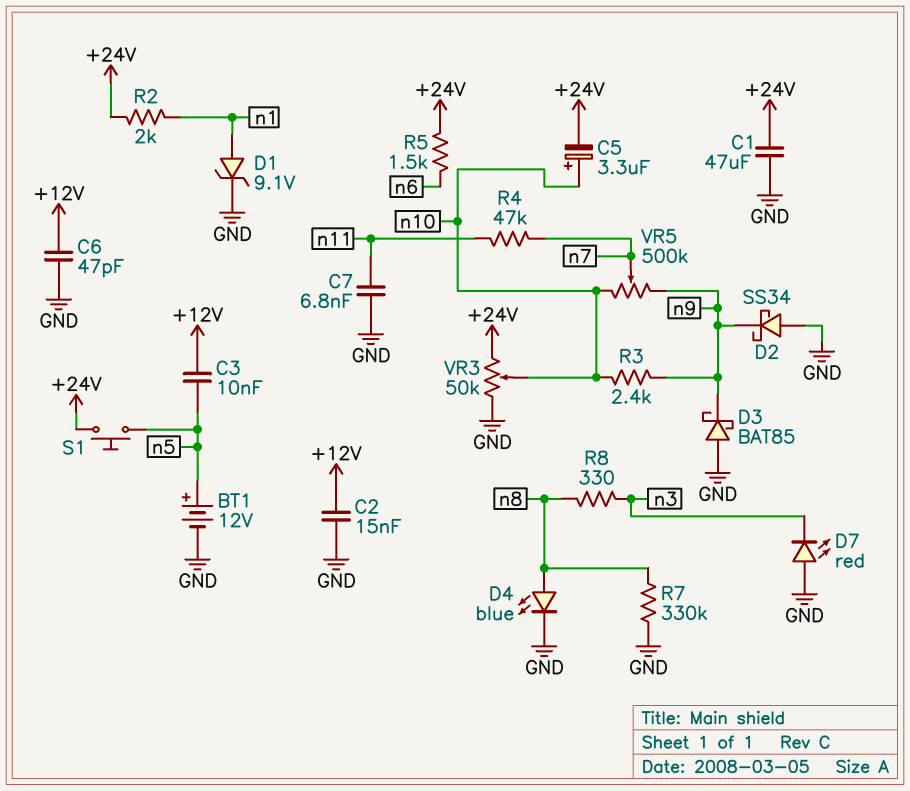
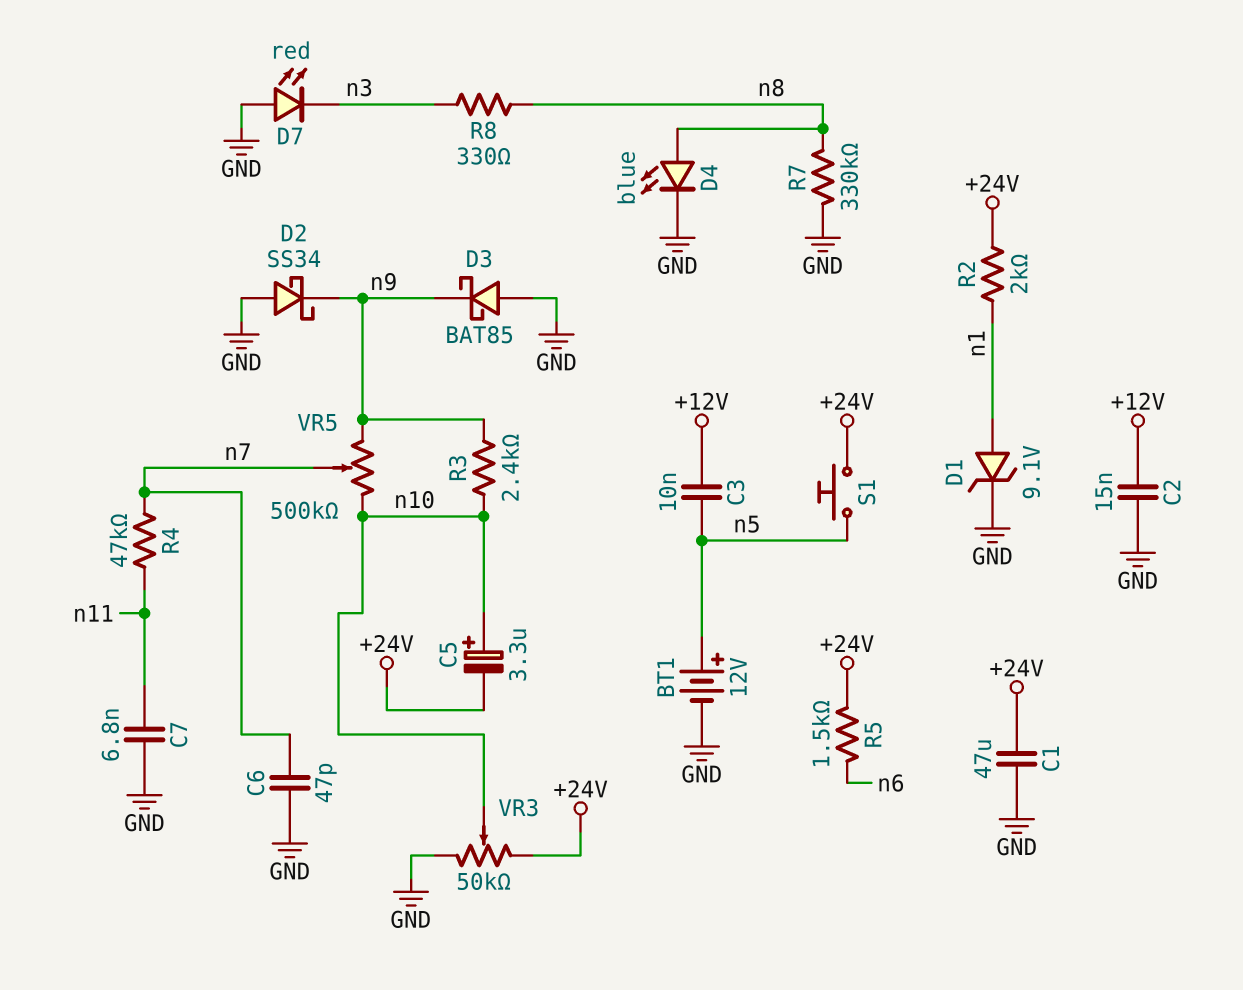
C6: 47pF (+12V, GND) -> 47pF (GND, n7)

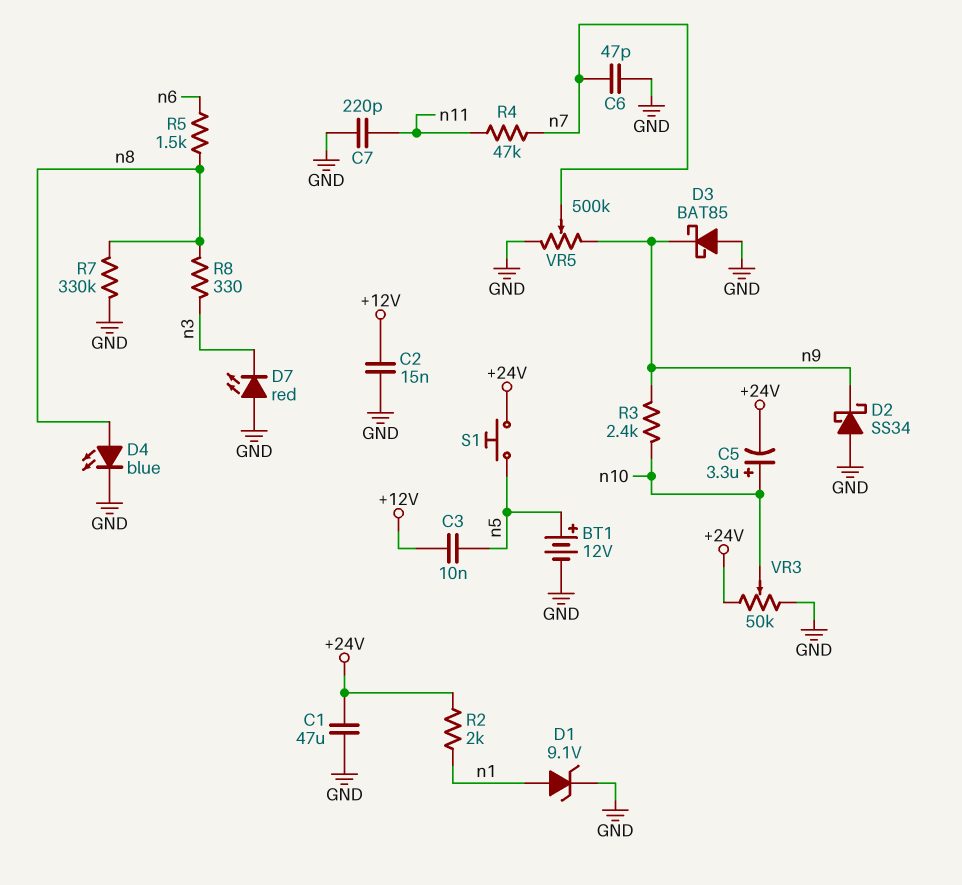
C7: 6.8nF (GND, n11) -> 220pF (GND, n11)
R5: 1.5k (+24V, n6) -> 1.5k (n6, n8)
VR5: 500k (n9, n10, wiper n7) -> 500k (GND, n9, wiper n7)

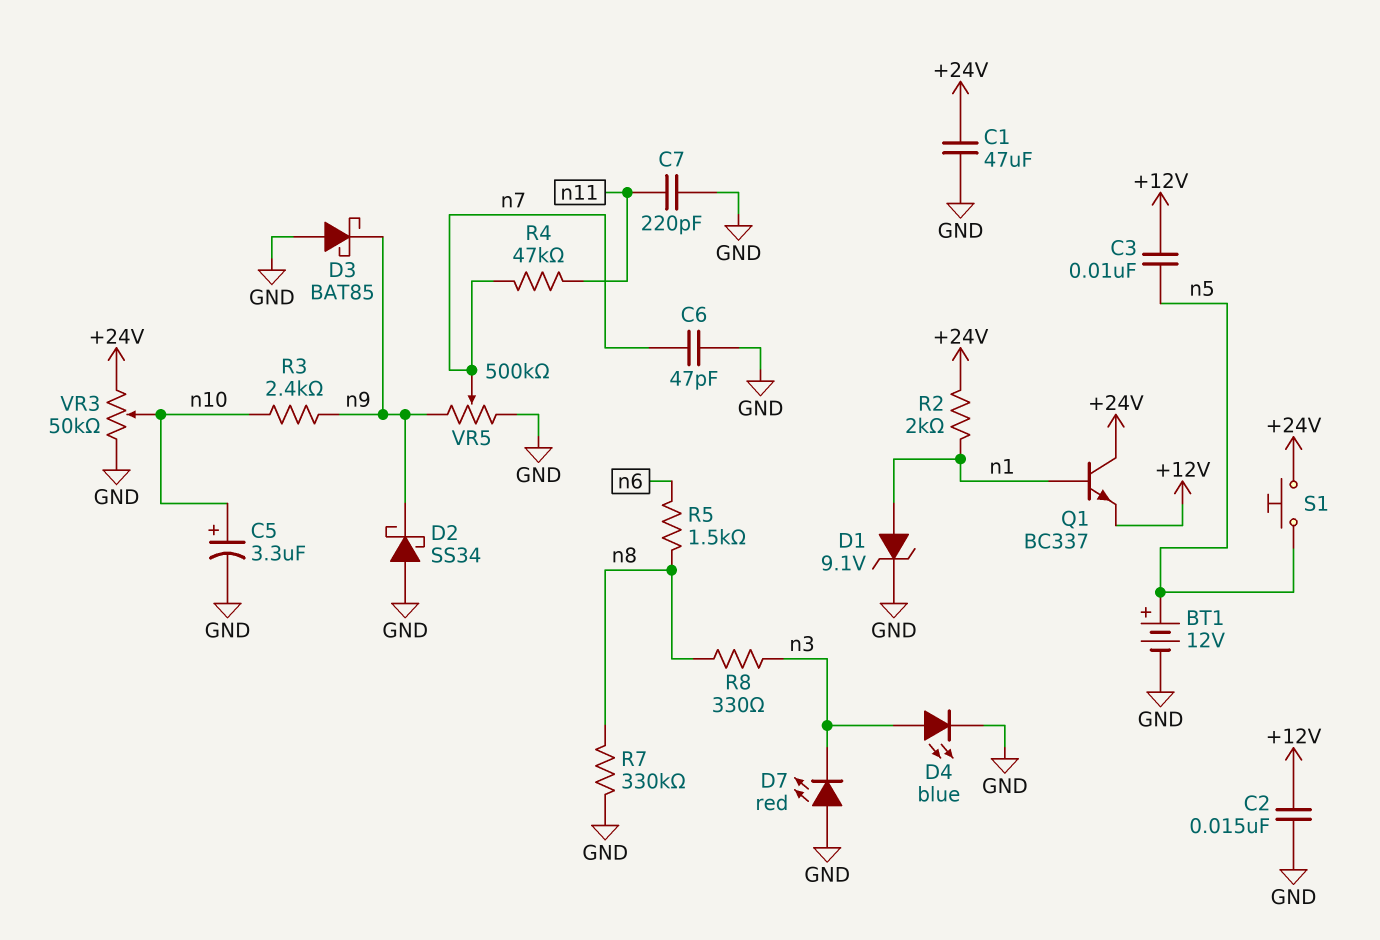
C5: 3.3uF (plus n10, minus +24V) -> 3.3uF (plus n10, minus GND)
D4: LED blue (A n8, K GND) -> LED blue (A n3, K GND)
Q1: none -> NPN BC337 (B n1, C +24V, E +12V)

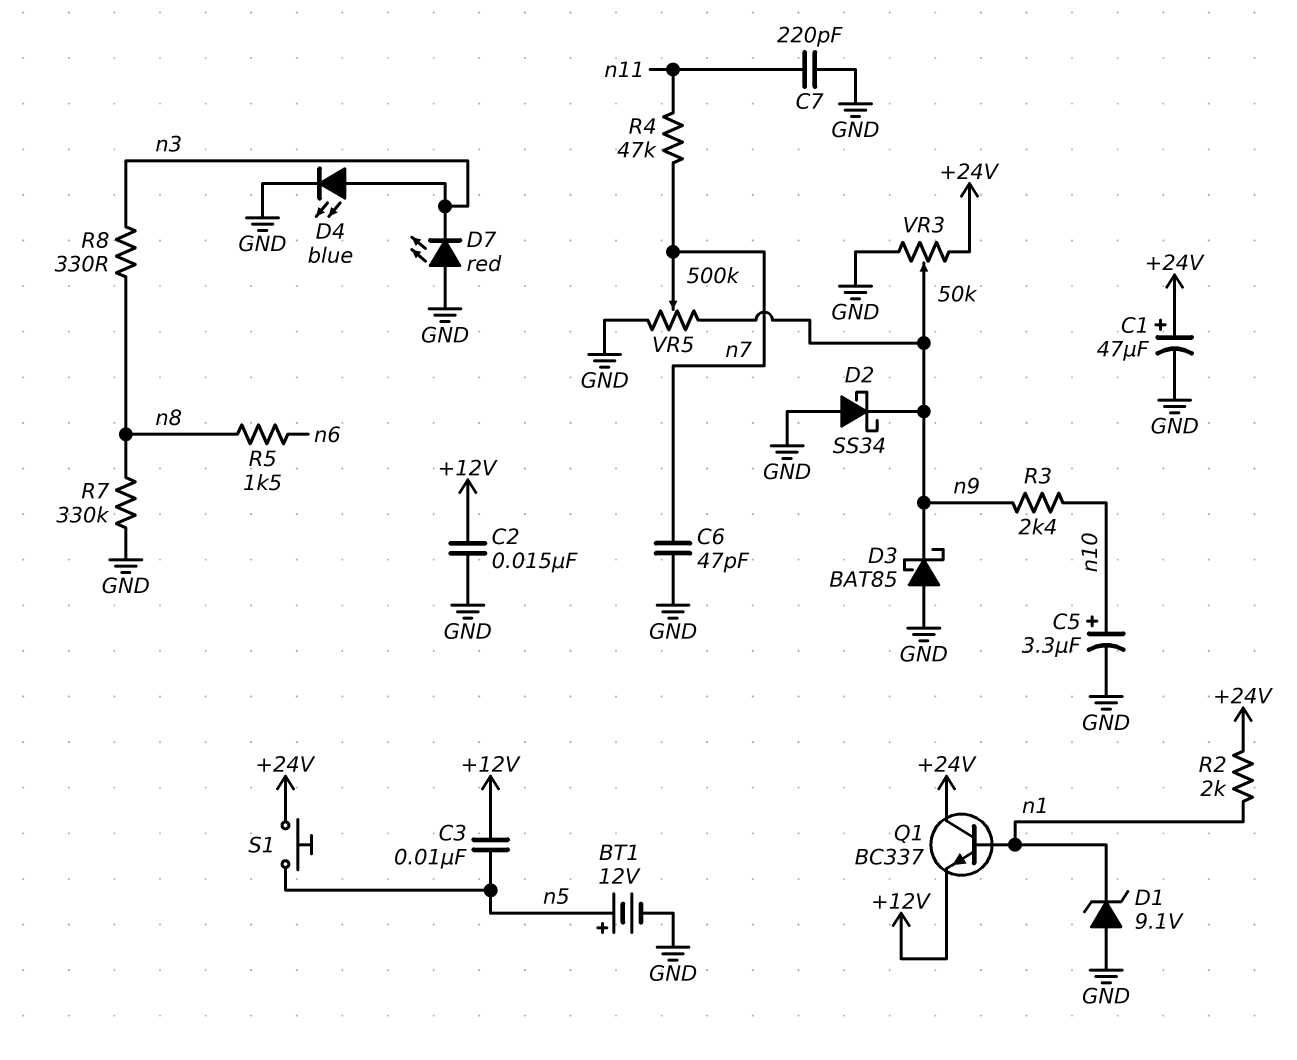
C1: 47uF (+24V, GND) -> 47uF (plus +24V, minus GND)
D1: zener 9.1V (A n1, K GND) -> zener 9.1V (A GND, K n1)
VR3: 50k (+24V, GND, wiper n10) -> 50k (+24V, GND, wiper n9)

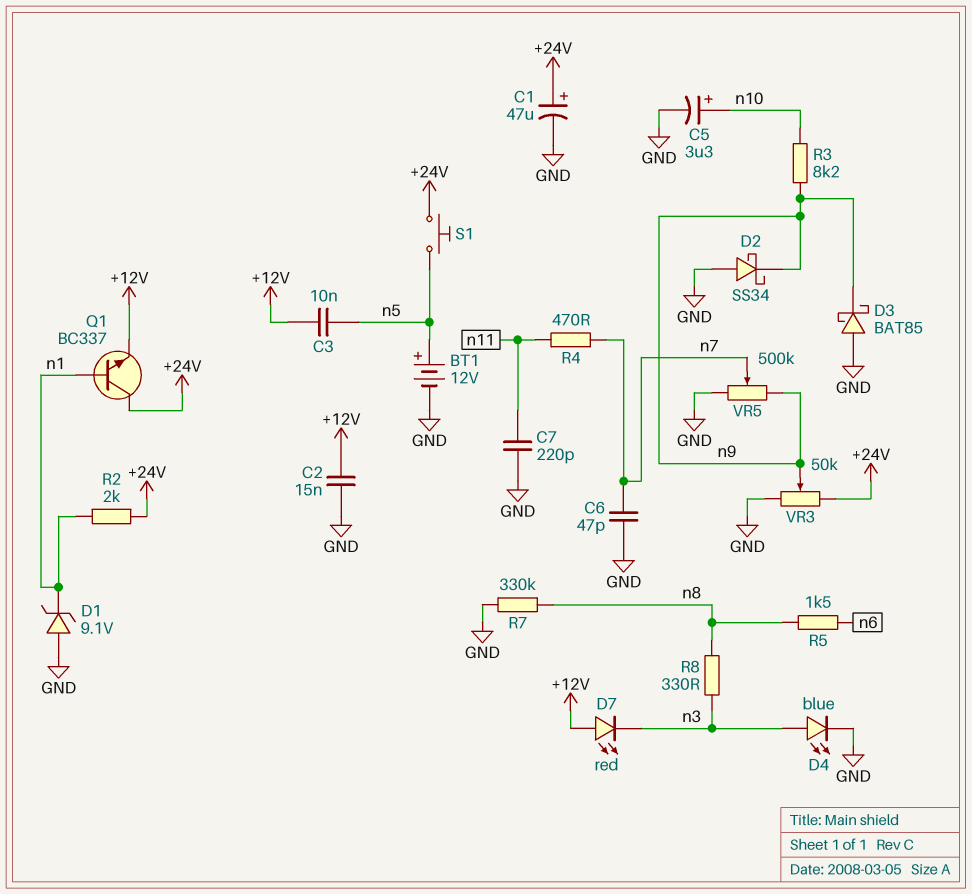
D7: LED red (A GND, K n3) -> LED red (A +12V, K n3)
R3: 2.4k (n9, n10) -> 8.2k (n9, n10)
R4: 47k (n7, n11) -> 470 (n7, n11)

